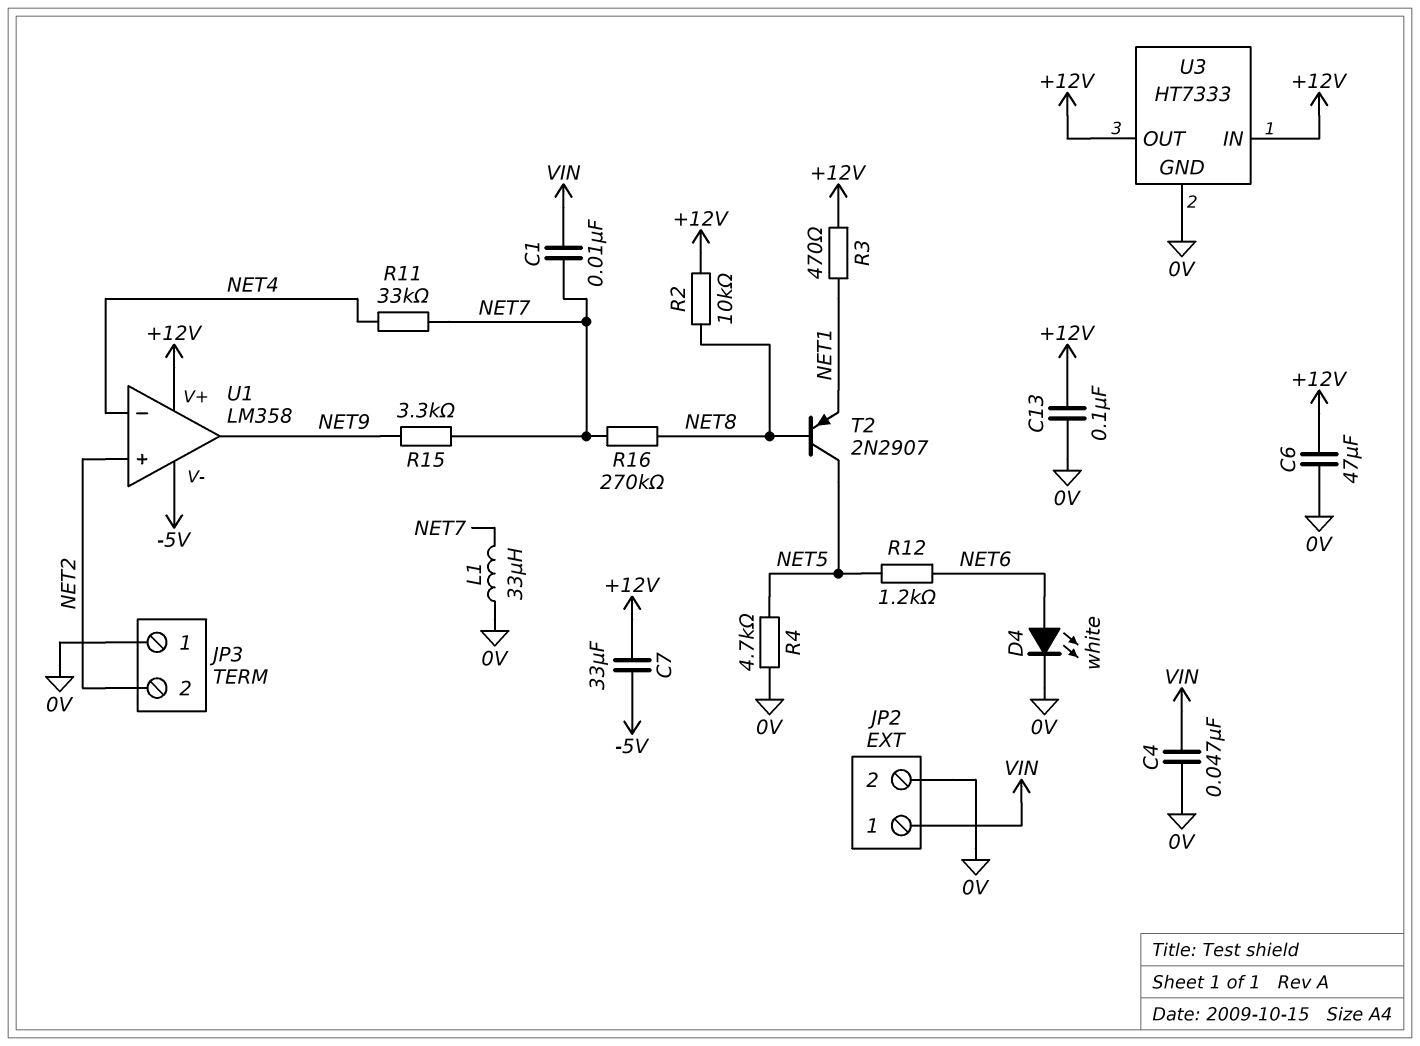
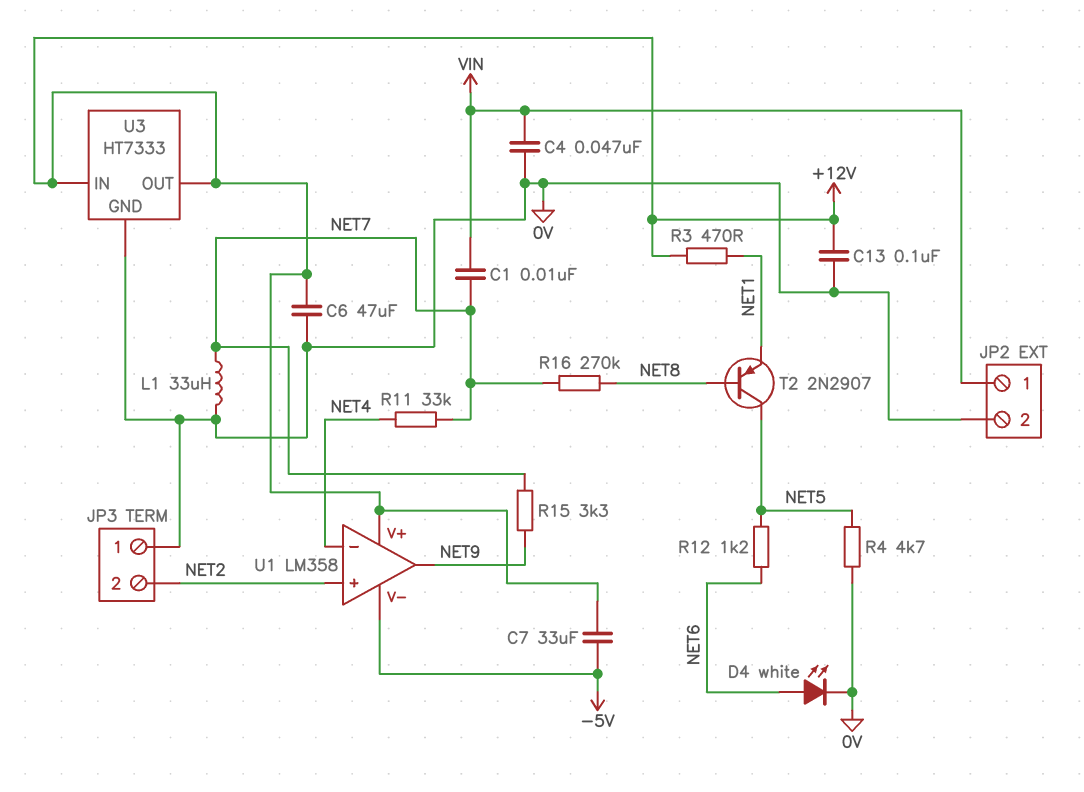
R2: 10k (+12V, NET8) -> none

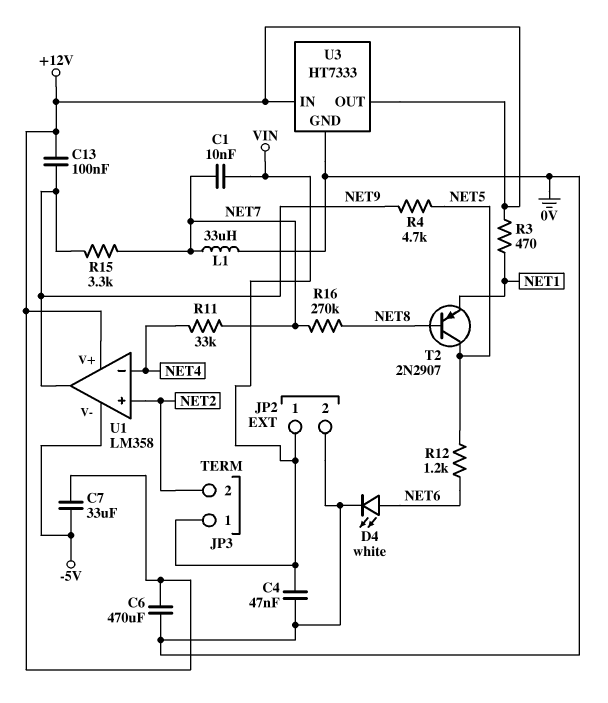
C6: 47uF (+12V, 0V) -> 470uF (+12V, 0V)
C13: 100nF (+12V, 0V) -> 100nF (+12V, NET9)
JP3 pin 1: 0V -> VIN
R4: 4.7k (0V, NET5) -> 4.7k (NET5, NET9)

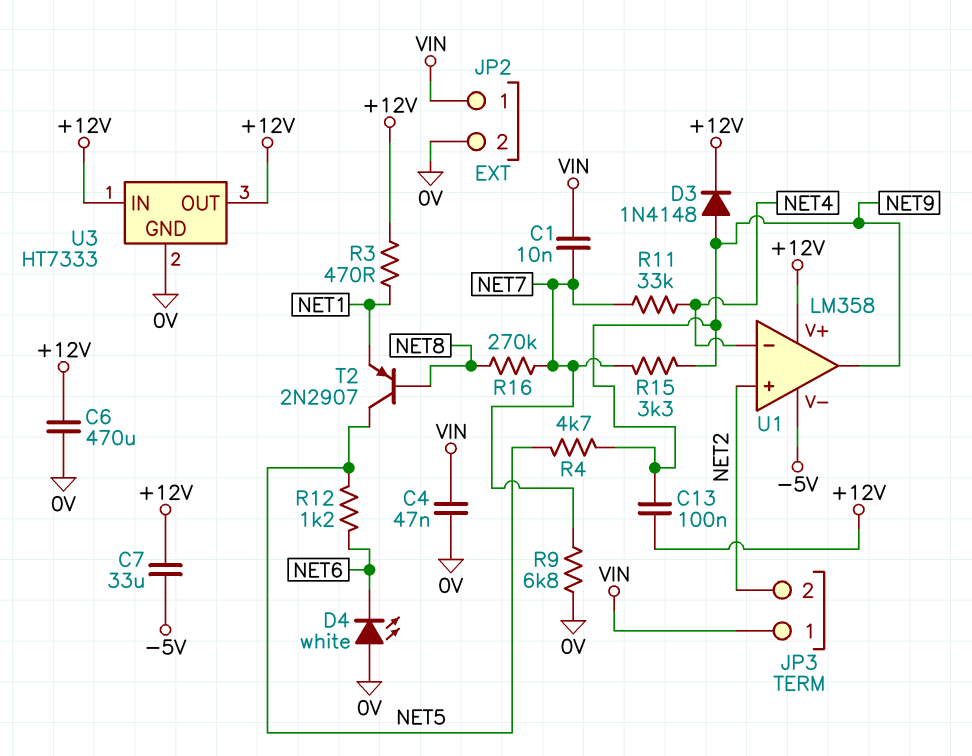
D3: none -> diode 1N4148 (A NET9, K +12V)
D4: LED white (A NET6, K 0V) -> LED white (A 0V, K NET6)
L1: 33uH (0V, NET7) -> none
R9: none -> 6.8k (0V, NET7)

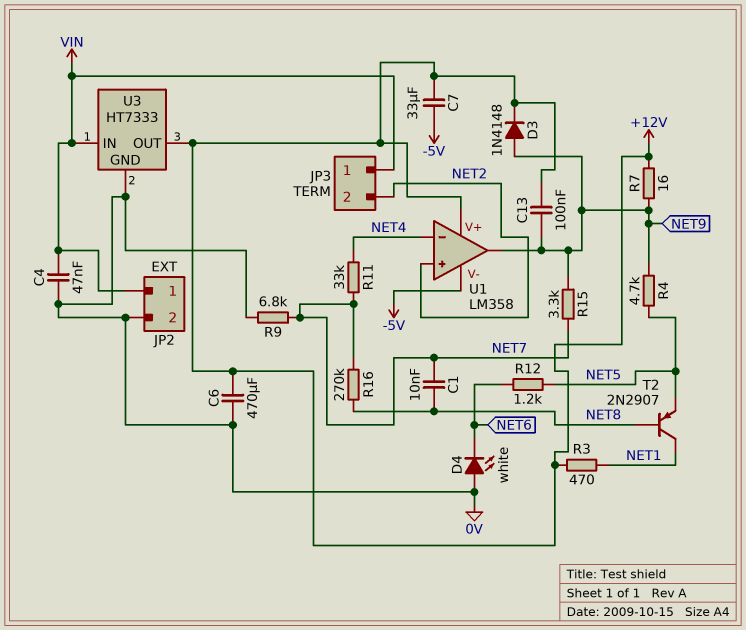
C1: 10nF (NET7, VIN) -> 10nF (NET7, NET8)
R7: none -> 16 (+12V, NET9)
T2: PNP 2N2907 (B NET8, C NET5, E NET1) -> PNP 2N2907 (B NET8, C NET1, E NET5)
U3 pin IN: +12V -> VIN

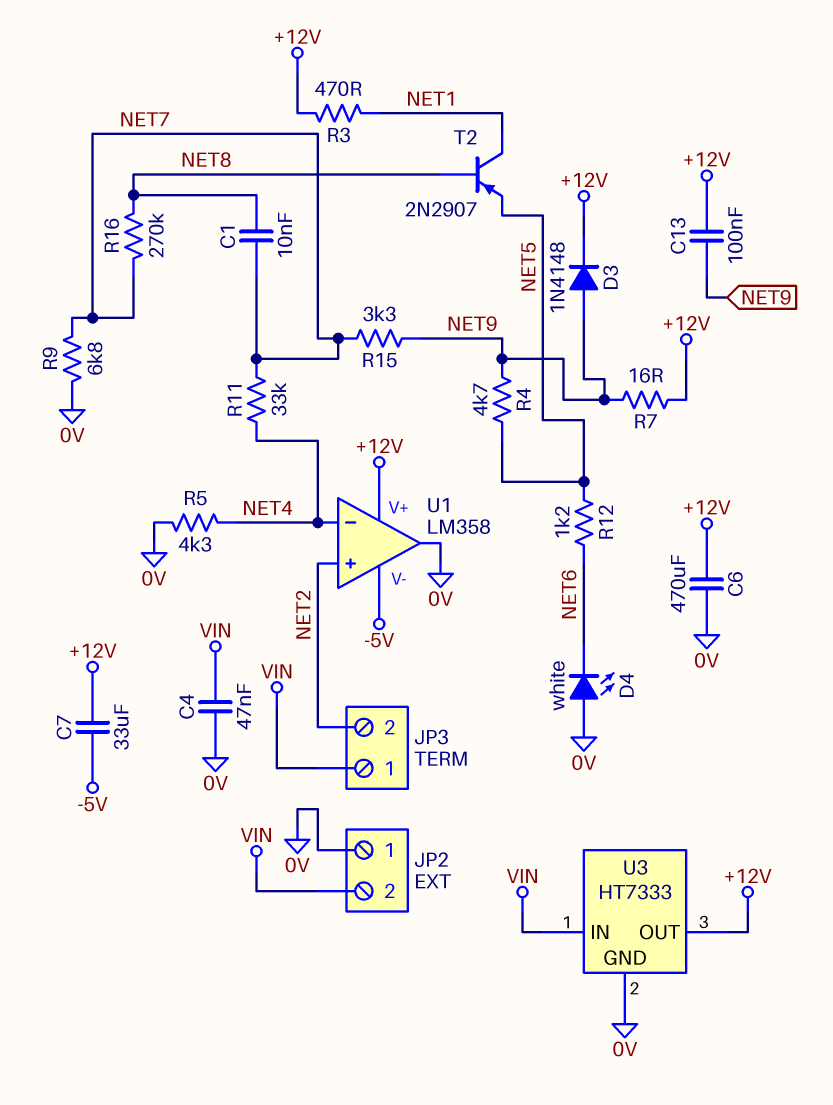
JP2 pin 1: VIN -> 0V
JP2 pin 2: 0V -> VIN
R5: none -> 4.3k (0V, NET4)
U1 pin out: NET9 -> 0V

